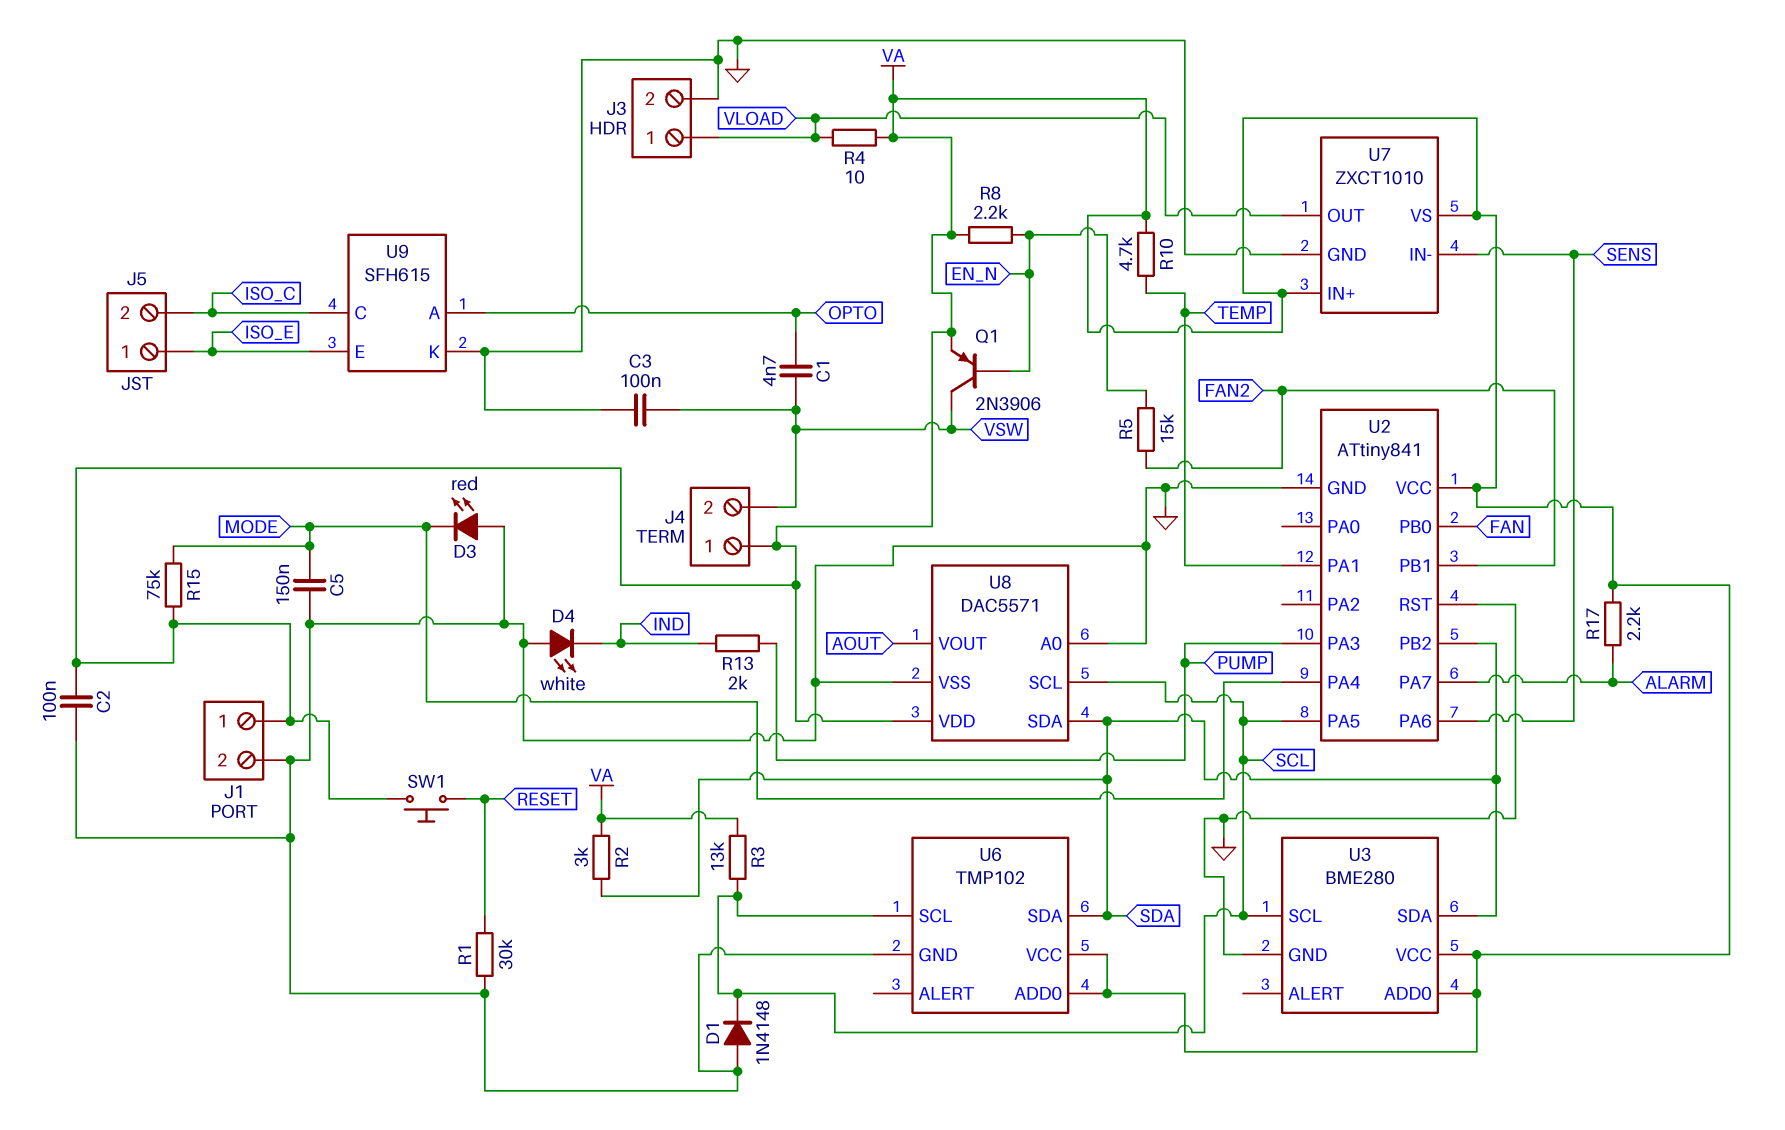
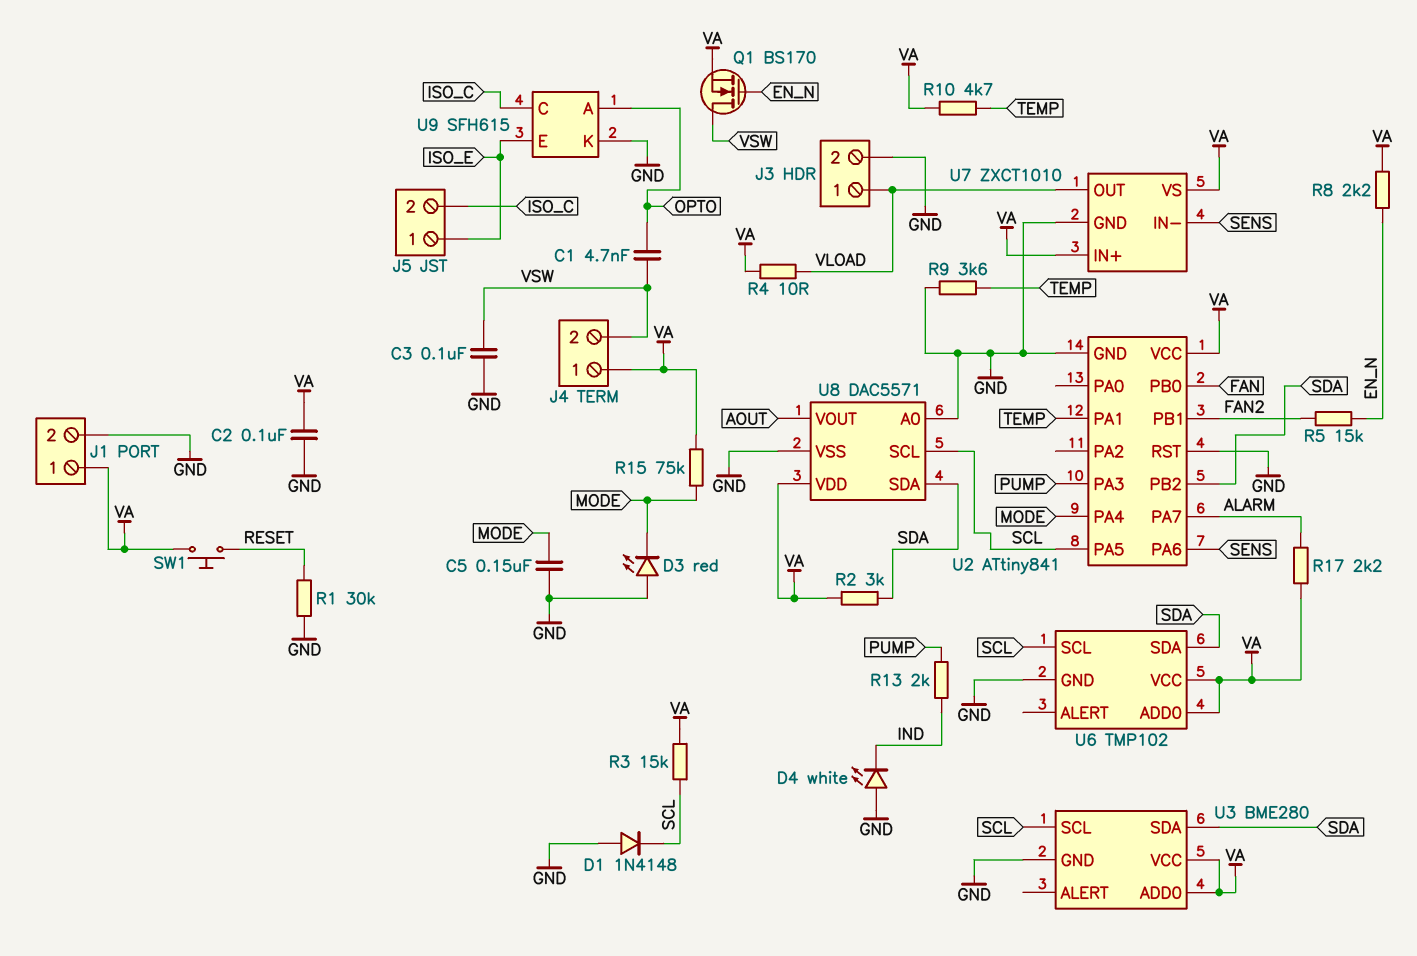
Q1: PNP 2N3906 (B EN_N, C VSW, E VA) -> NMOS BS170 (G EN_N, D VSW, S VA)
R3: 13k (SCL, VA) -> 15k (SCL, VA)
R9: none -> 3.6k (GND, TEMP)

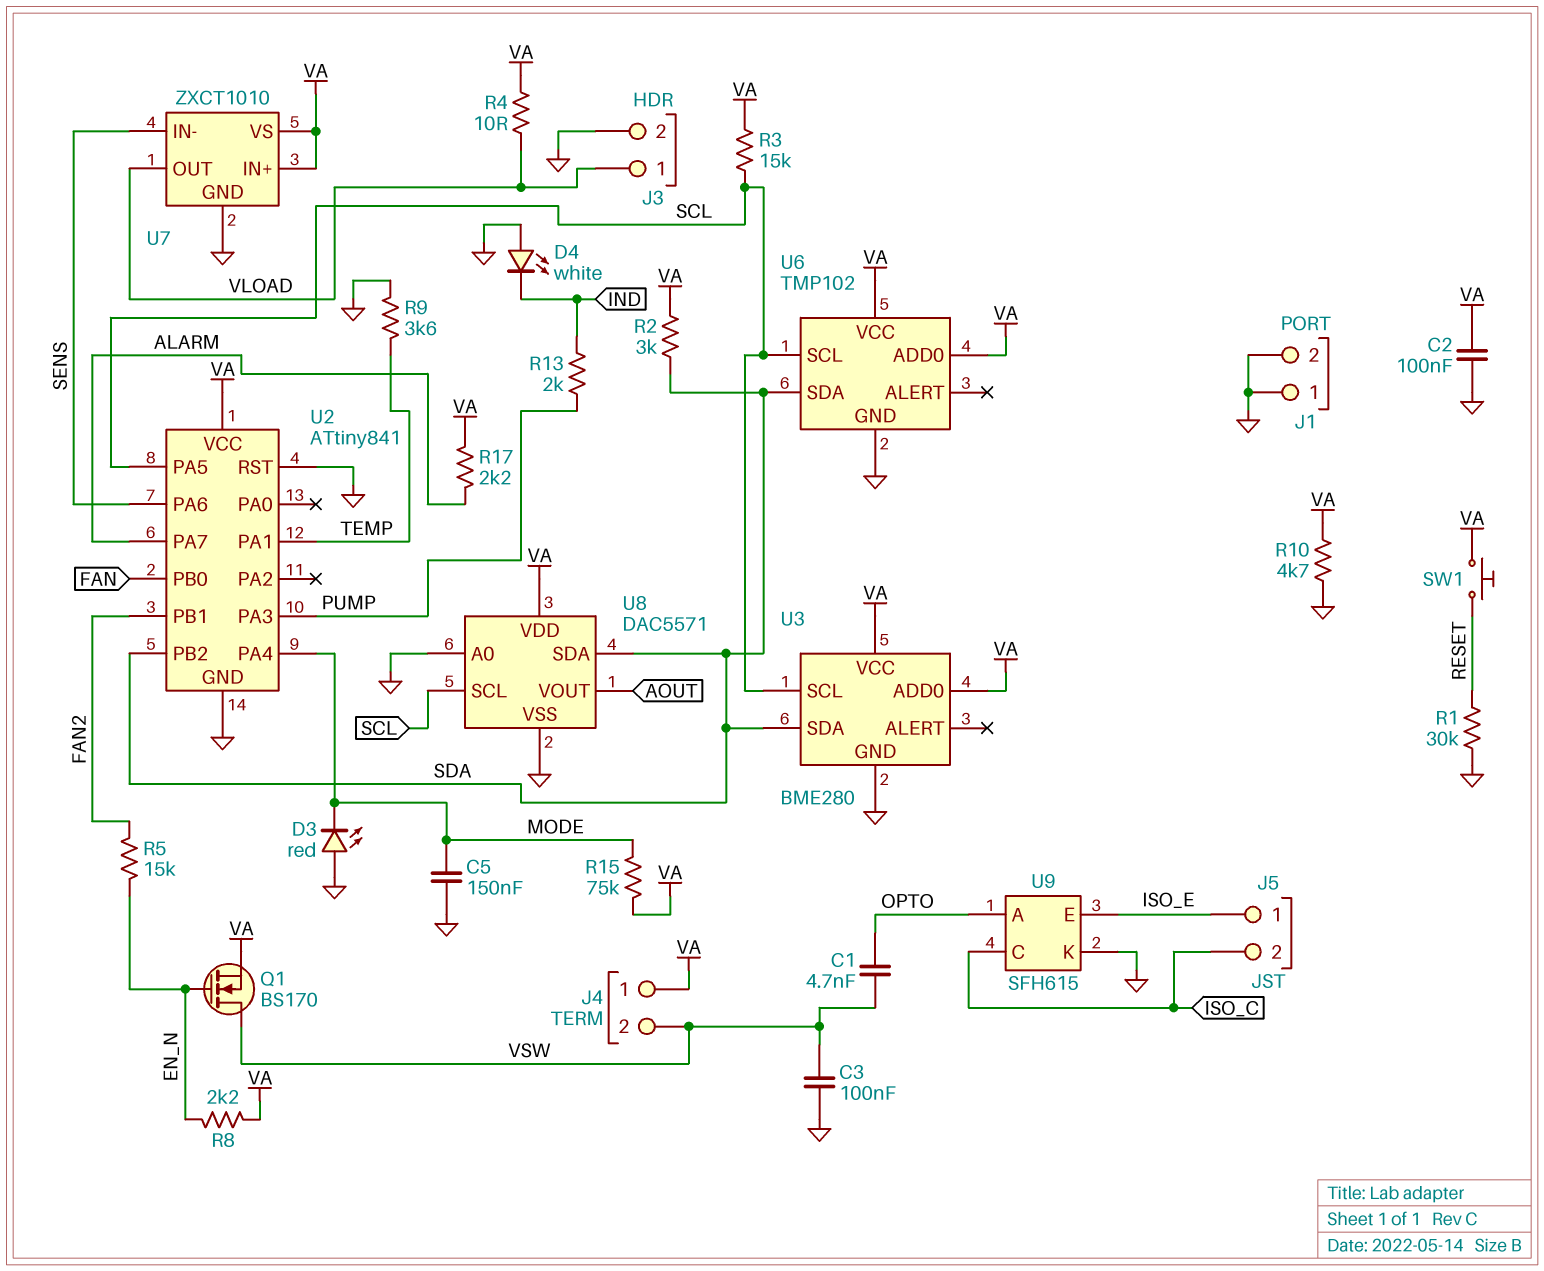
D1: diode 1N4148 (A GND, K SCL) -> none
J1 pin 1: VA -> GND
R10: 4.7k (TEMP, VA) -> 4.7k (GND, VA)

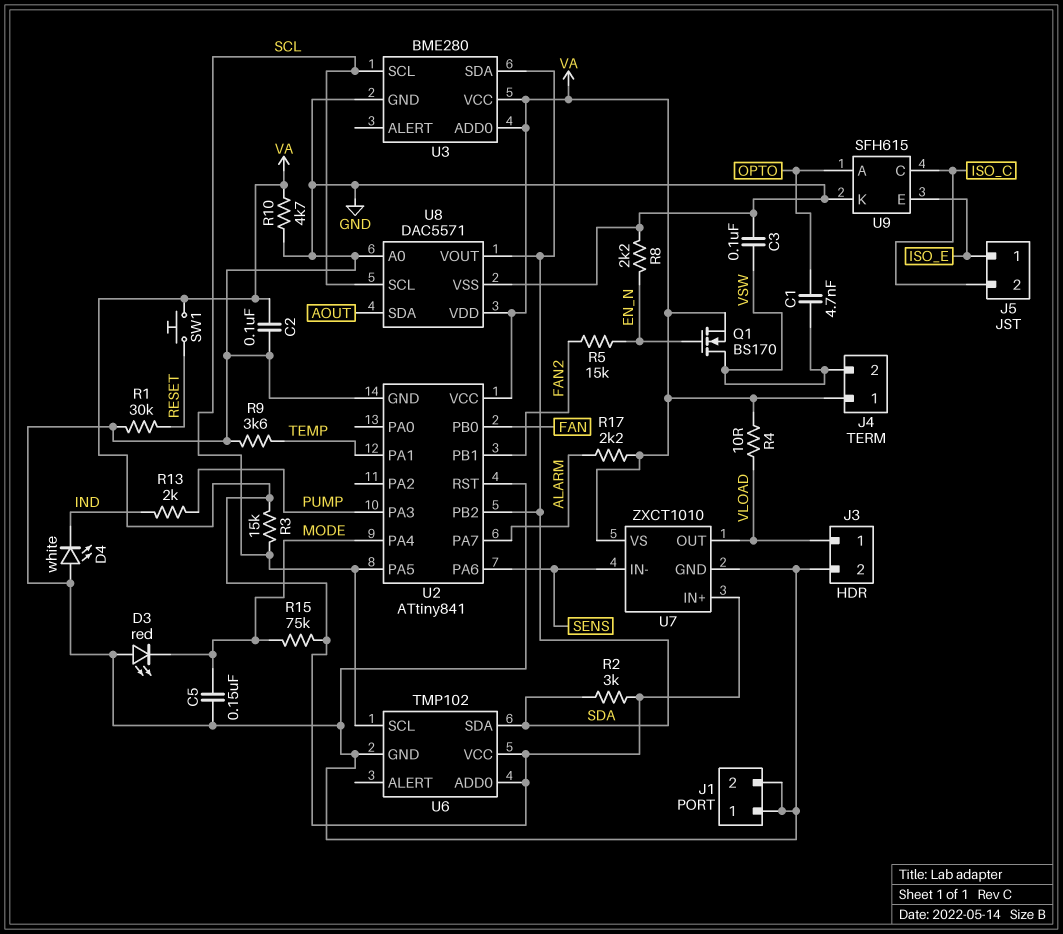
R8: 2.2k (EN_N, VA) -> 2.2k (EN_N, GND)
U8 pin SDA: SDA -> AOUT
U8 pin VOUT: AOUT -> SDA

